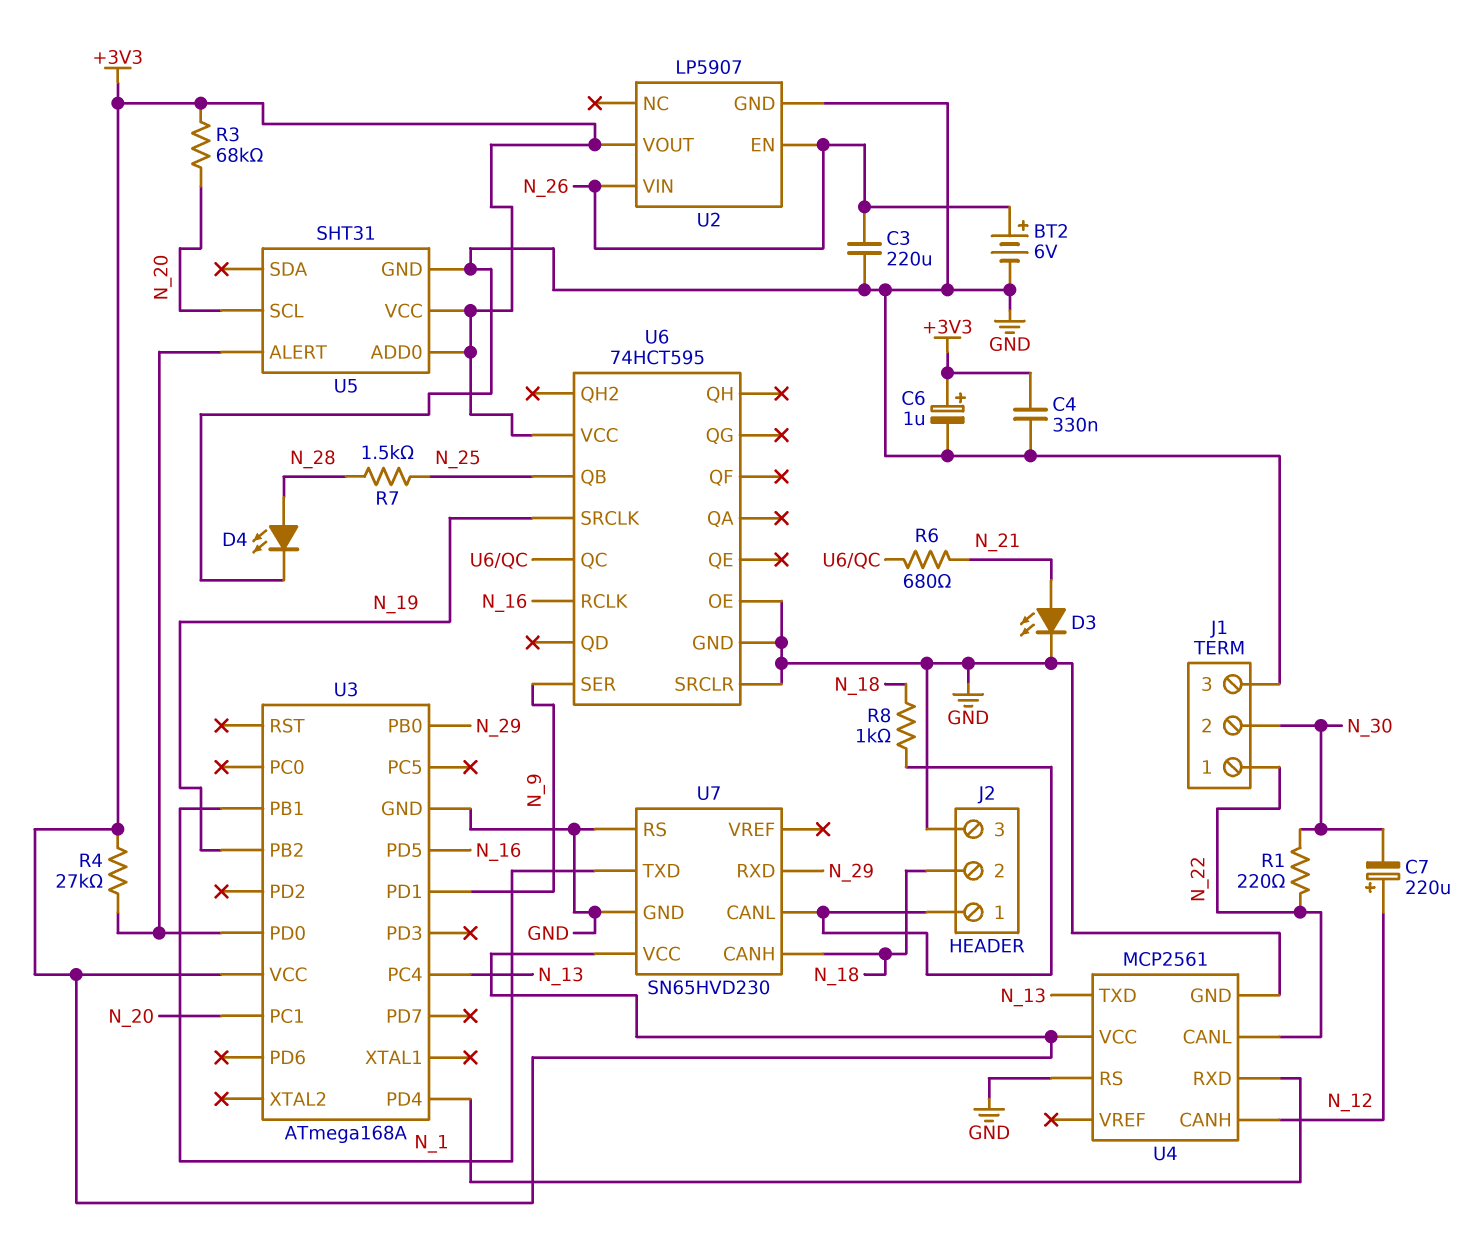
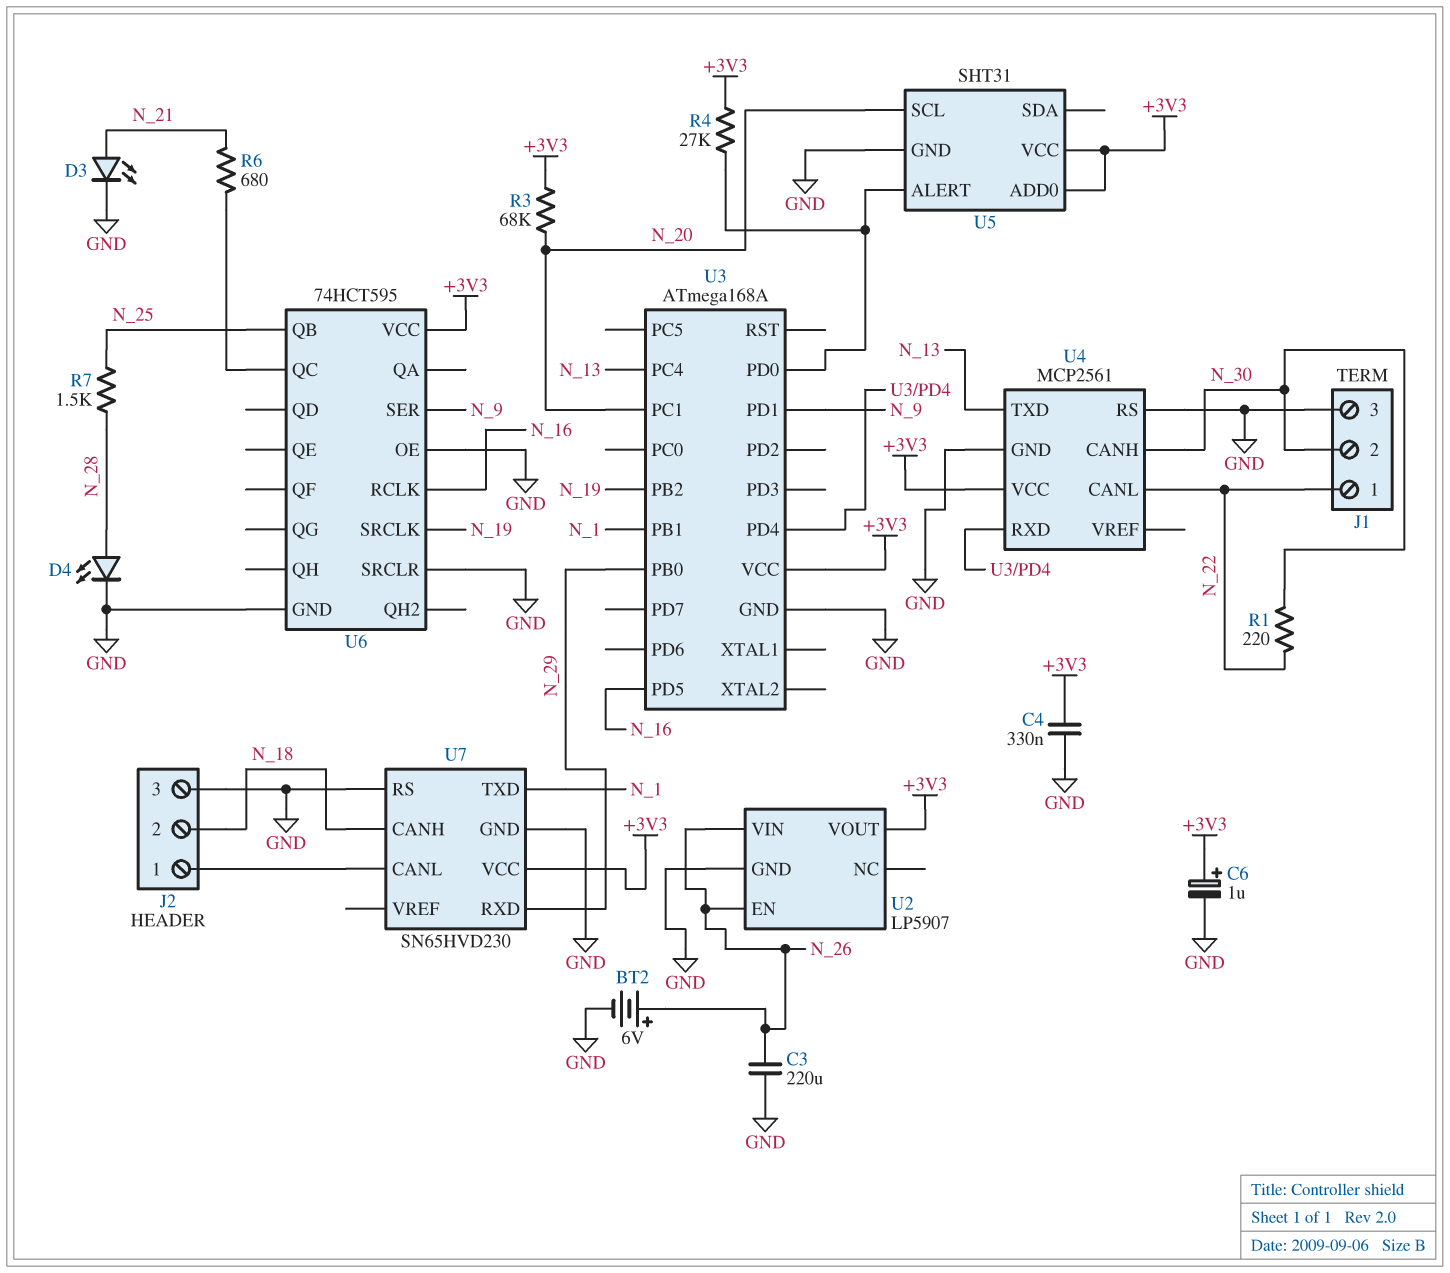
C7: 220uF (plus N_12, minus N_30) -> none
R8: 1k (J2/1, N_18) -> none
U4 pin CANH: N_12 -> N_30

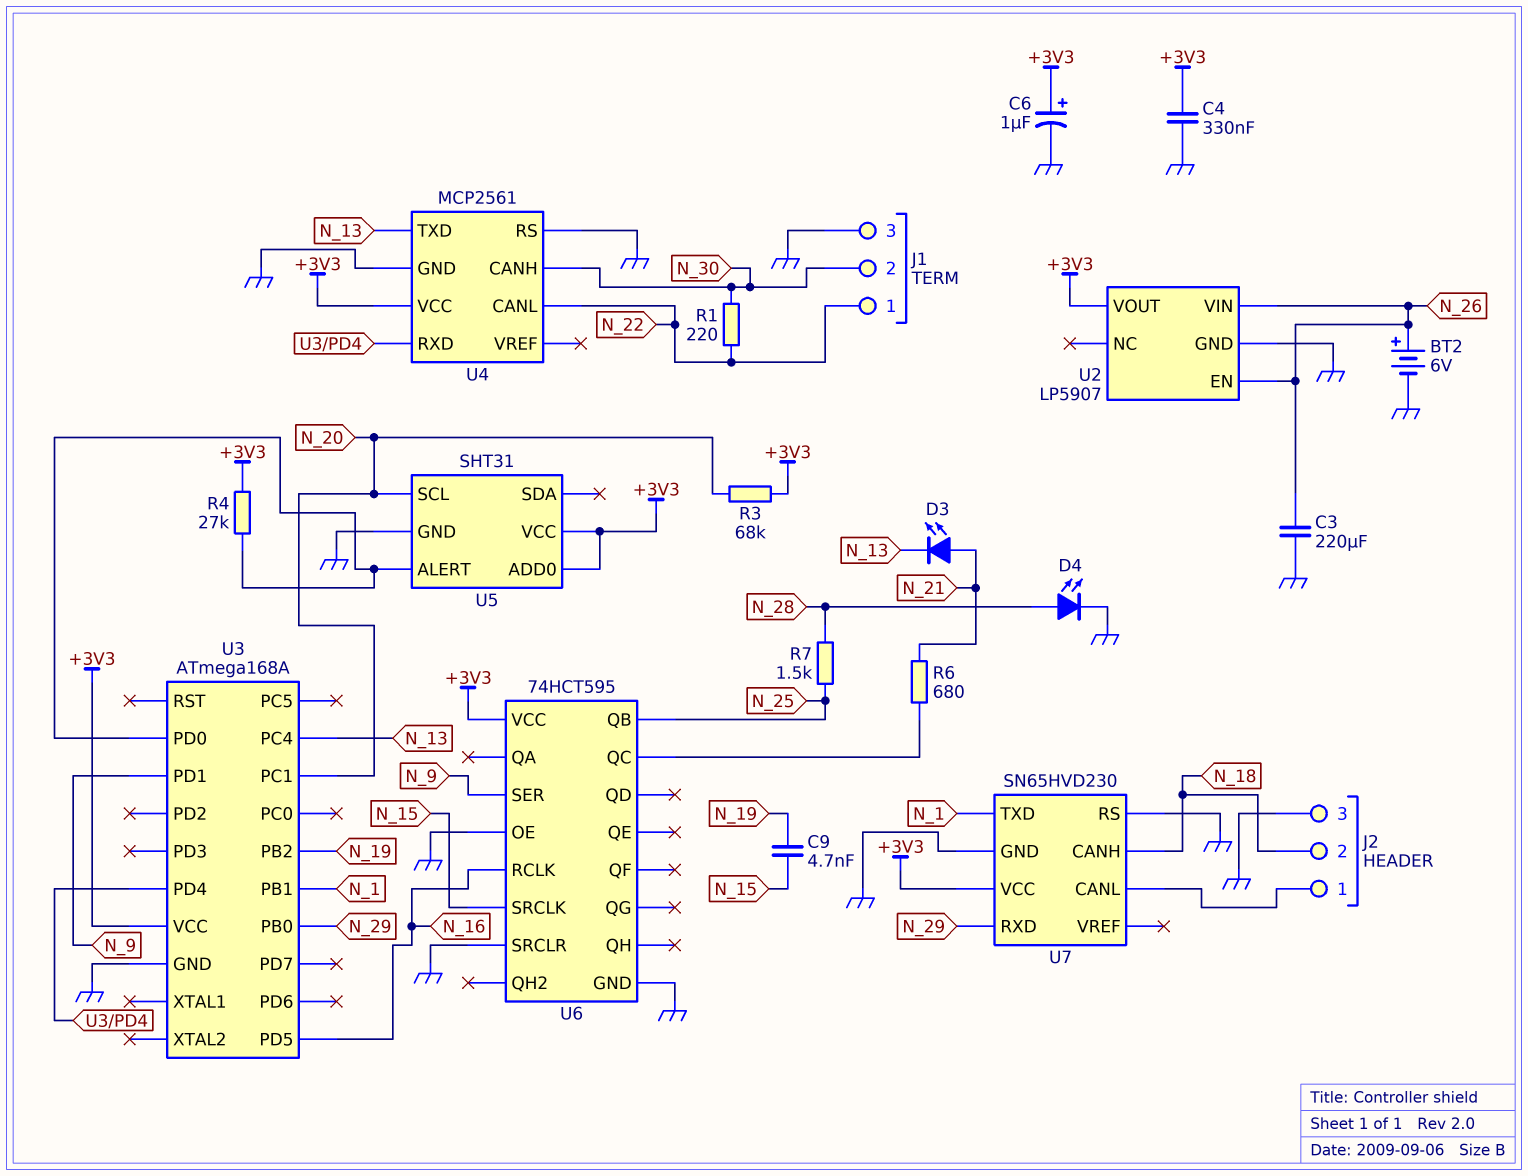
C9: none -> 4.7nF (N_15, N_19)
D3: LED (A N_21, K GND) -> LED (A N_21, K N_13)
U6 pin SRCLK: N_19 -> N_15

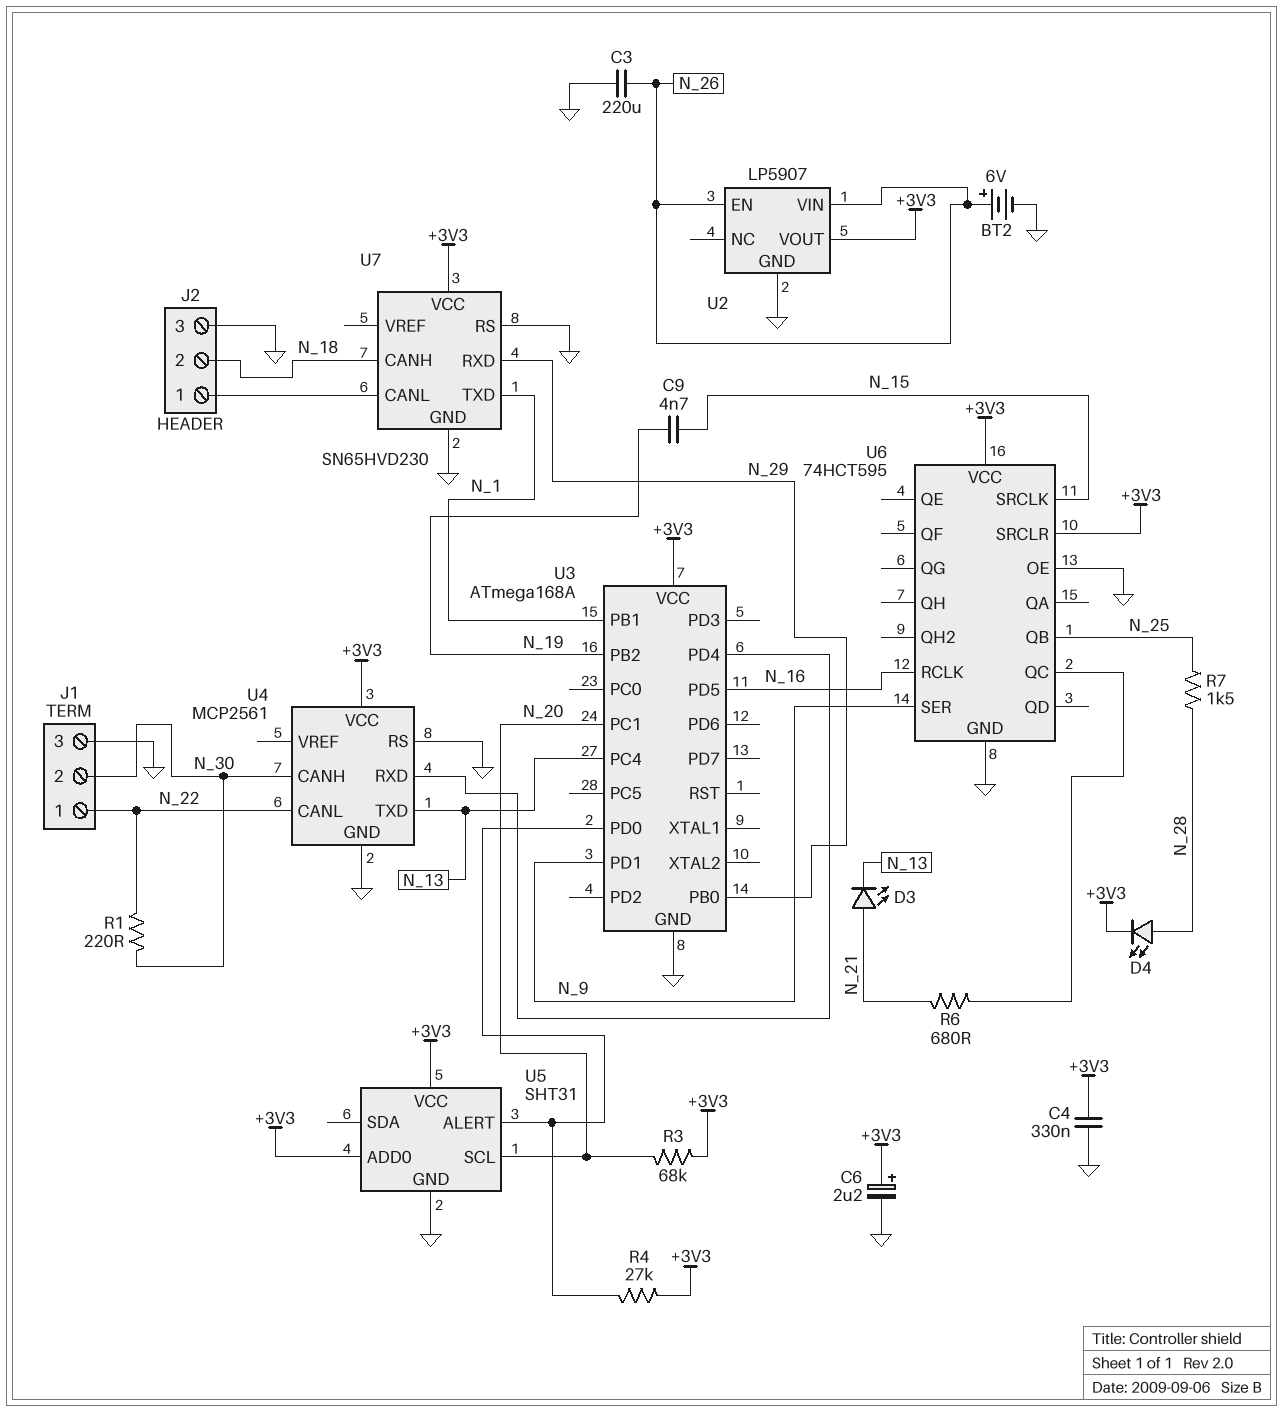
C6: 1uF (plus +3V3, minus GND) -> 2.2uF (plus +3V3, minus GND)
D4: LED (A N_28, K GND) -> LED (A N_28, K +3V3)
U6 pin SRCLR: GND -> +3V3

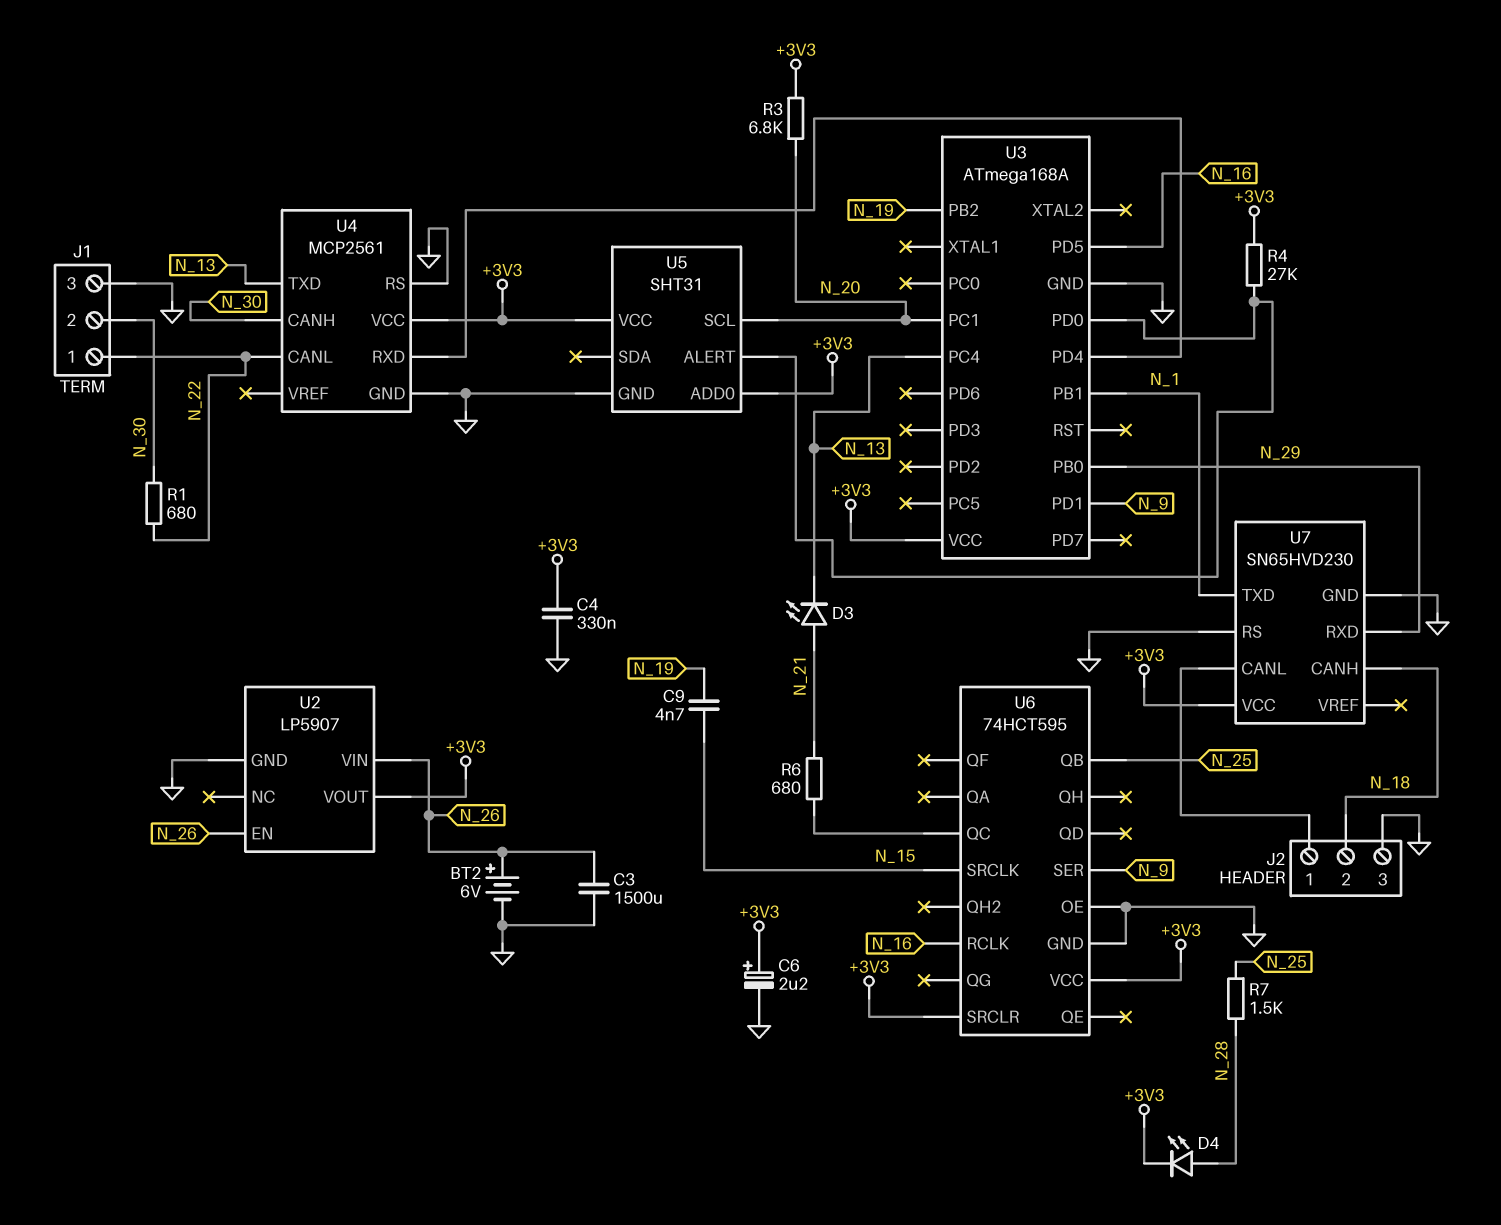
C3: 220uF (GND, N_26) -> 1500uF (GND, N_26)
R1: 220 (N_22, N_30) -> 680 (N_22, N_30)
R3: 68k (+3V3, N_20) -> 6.8k (+3V3, N_20)

